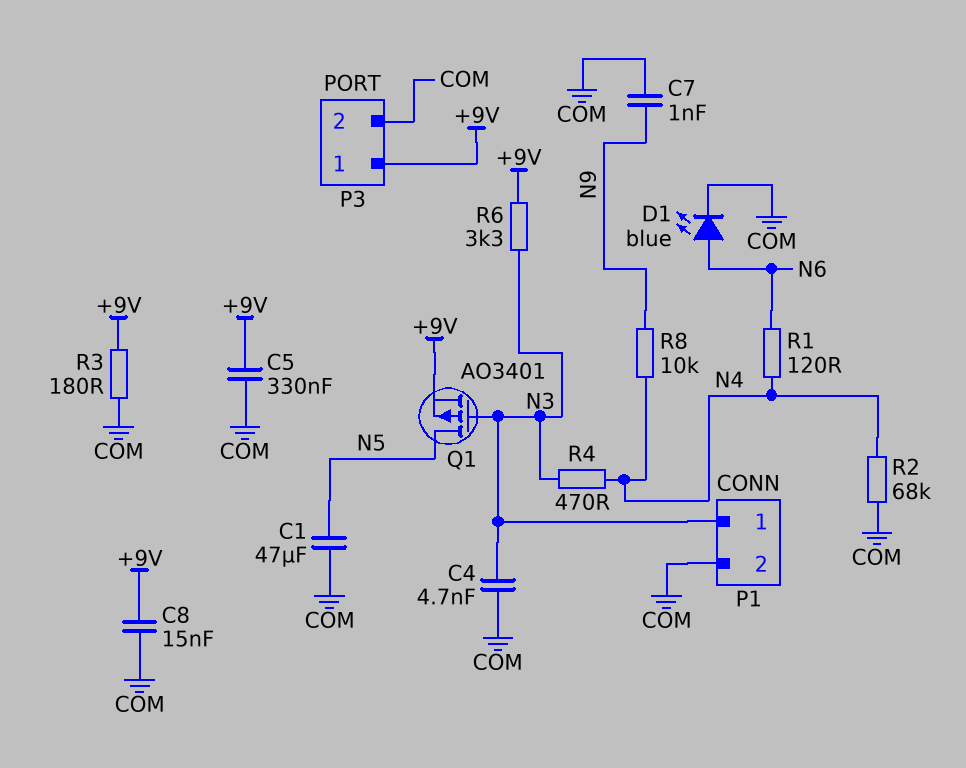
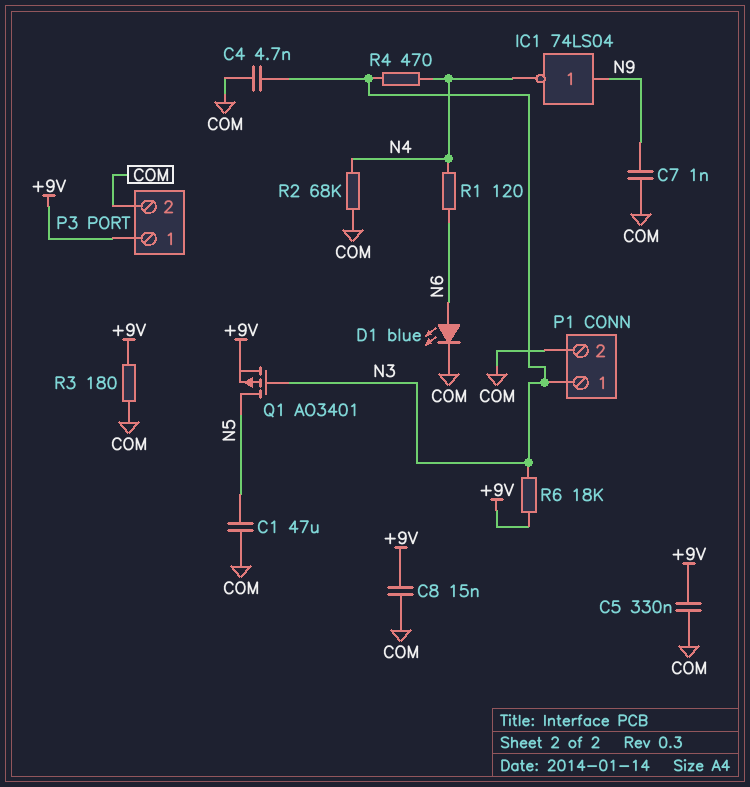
IC1: none -> NOT 74LS04 (in N9, out N4)
R6: 3.3k (+9V, N3) -> 18k (+9V, N3)
R8: 10k (N4, N9) -> none

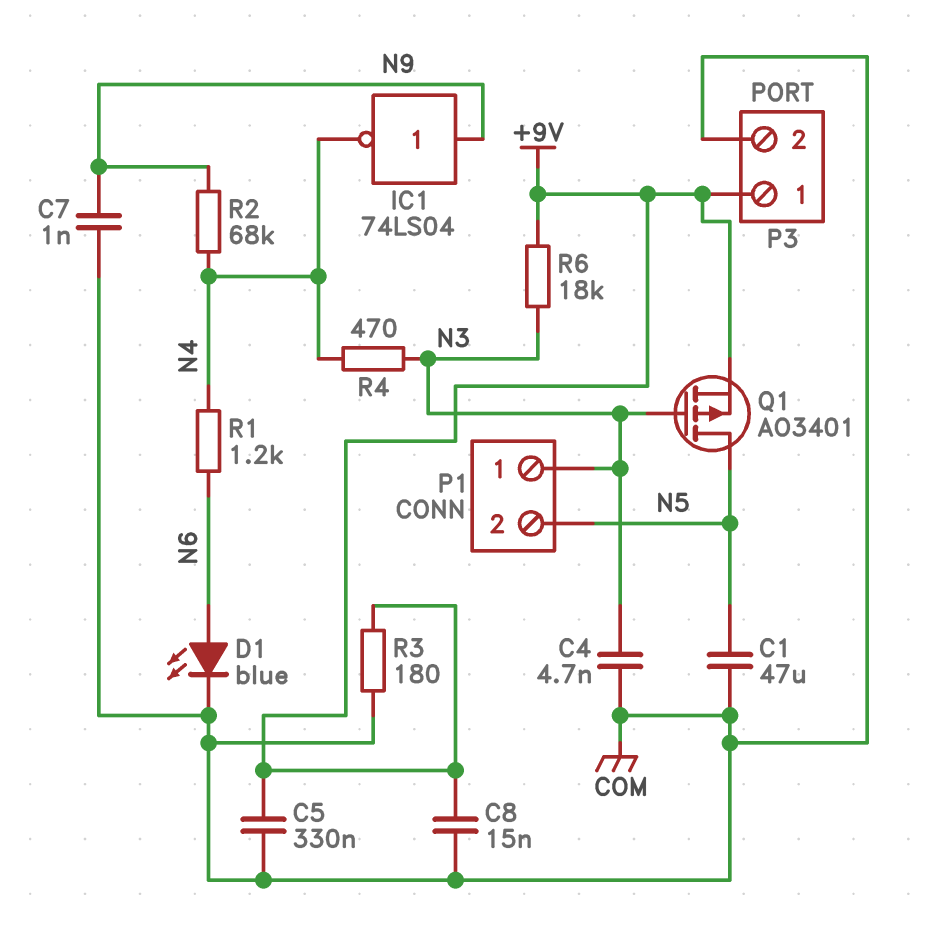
P1 pin 2: COM -> N5
R1: 120 (N4, N6) -> 1.2k (N4, N6)
R2: 68k (COM, N4) -> 68k (N4, N9)

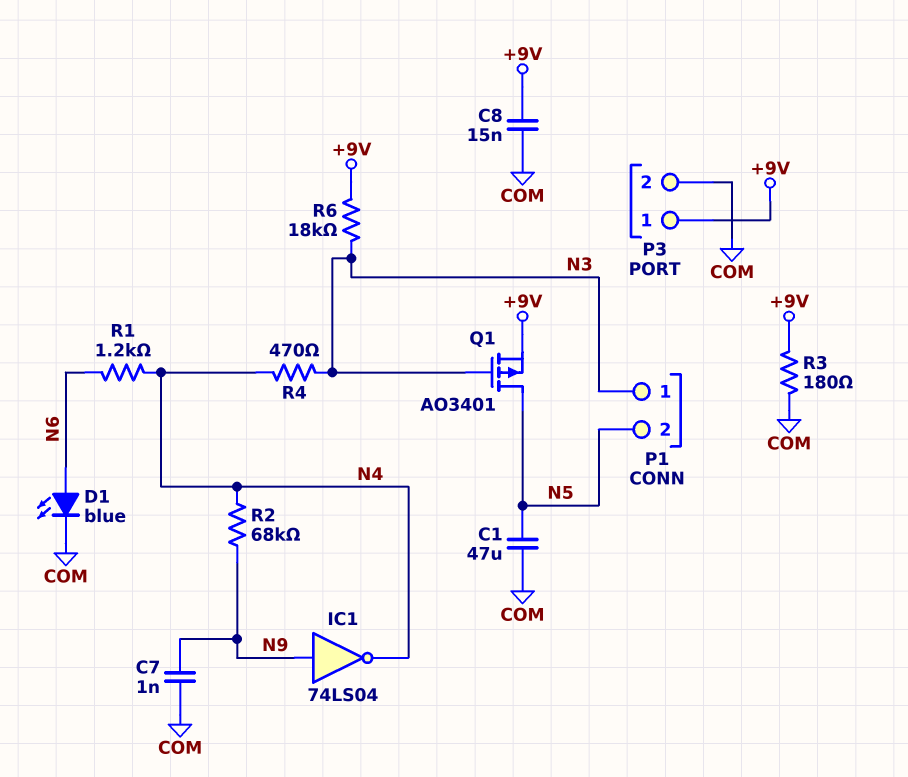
C4: 4.7nF (COM, N3) -> none
C5: 330nF (+9V, COM) -> none

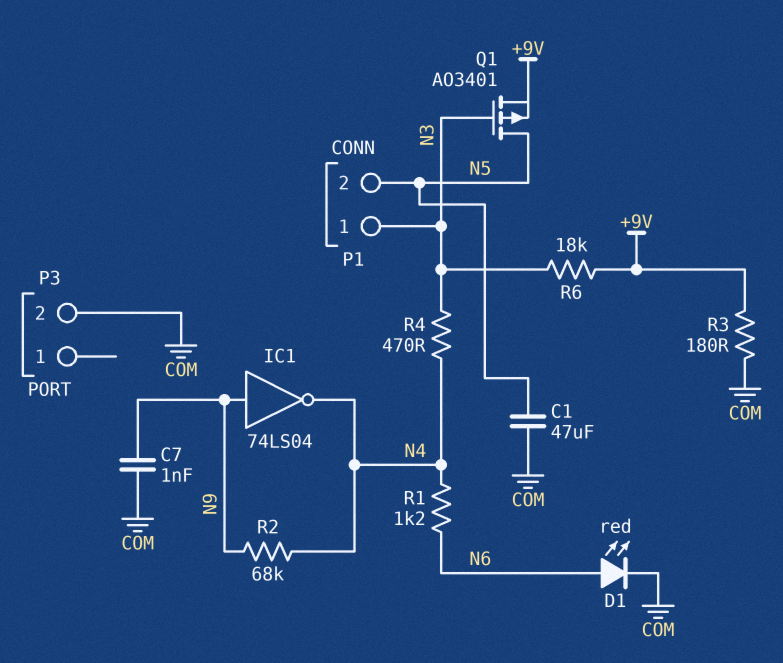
C8: 15nF (+9V, COM) -> none
D1: LED blue (A N6, K COM) -> LED red (A N6, K COM)
P3 pin 1: +9V -> none

